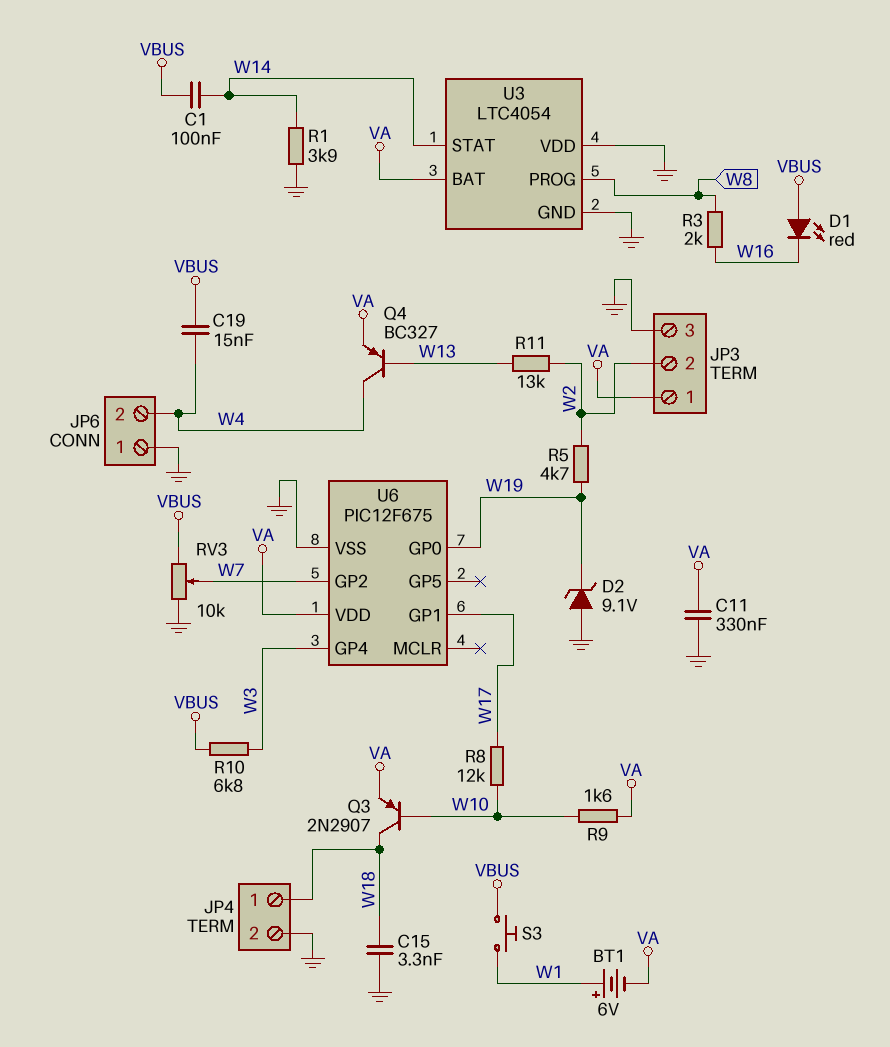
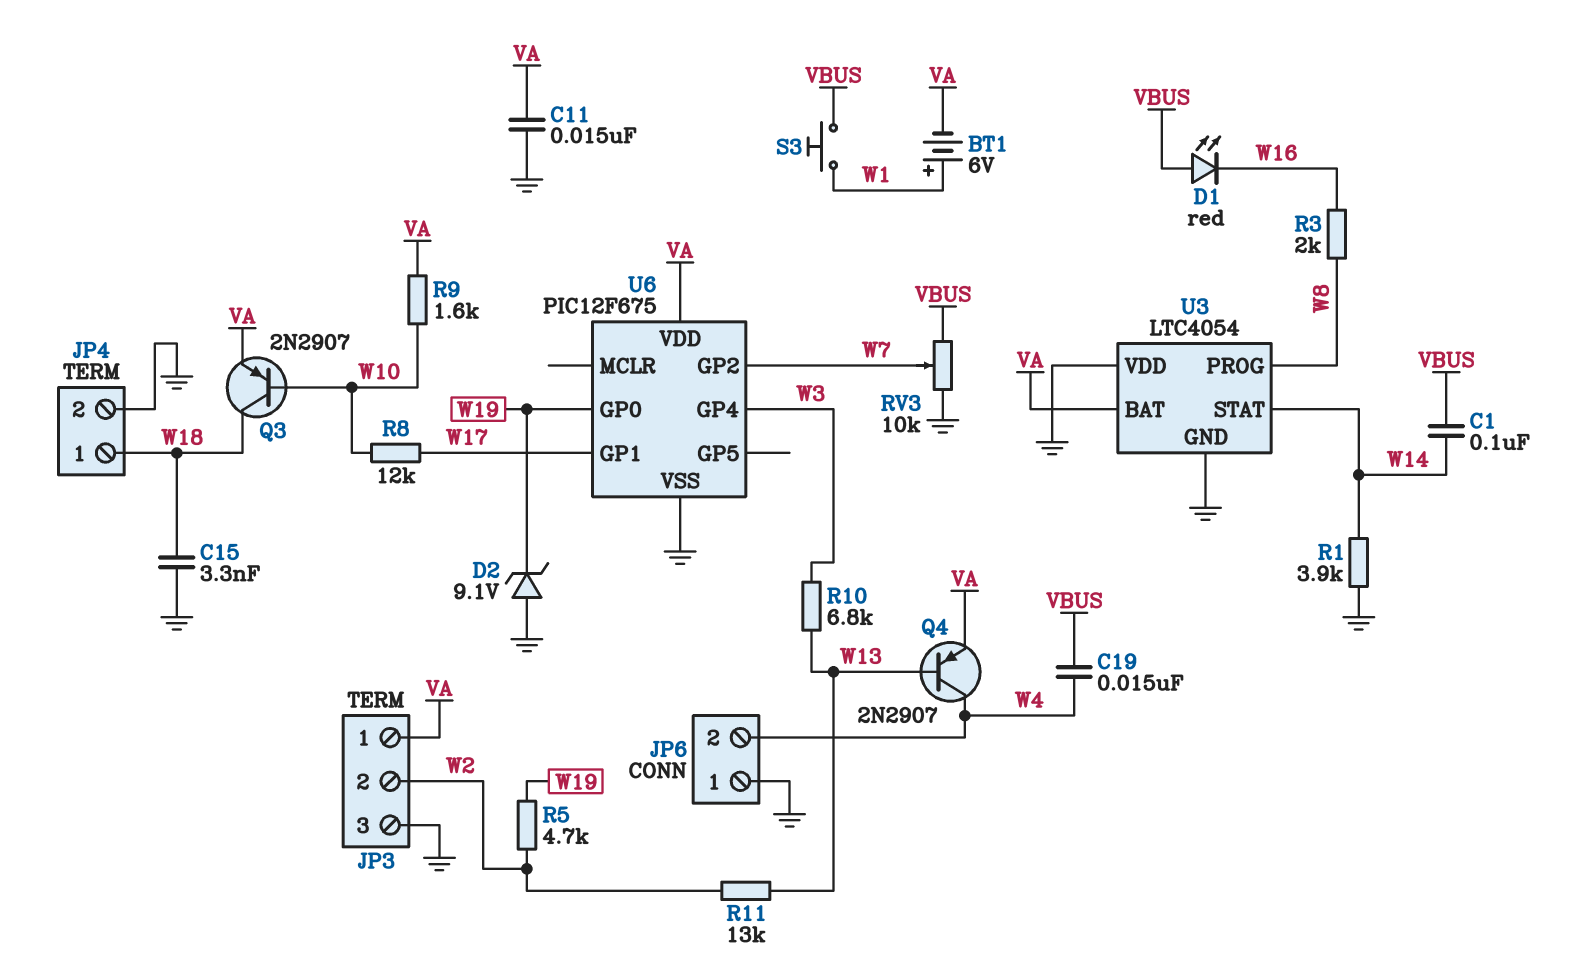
C11: 330nF (GND, VA) -> 15nF (GND, VA)
Q4: PNP BC327 (B W13, C W4, E VA) -> PNP 2N2907 (B W13, C W4, E VA)
R10: 6.8k (VBUS, W3) -> 6.8k (W3, W13)

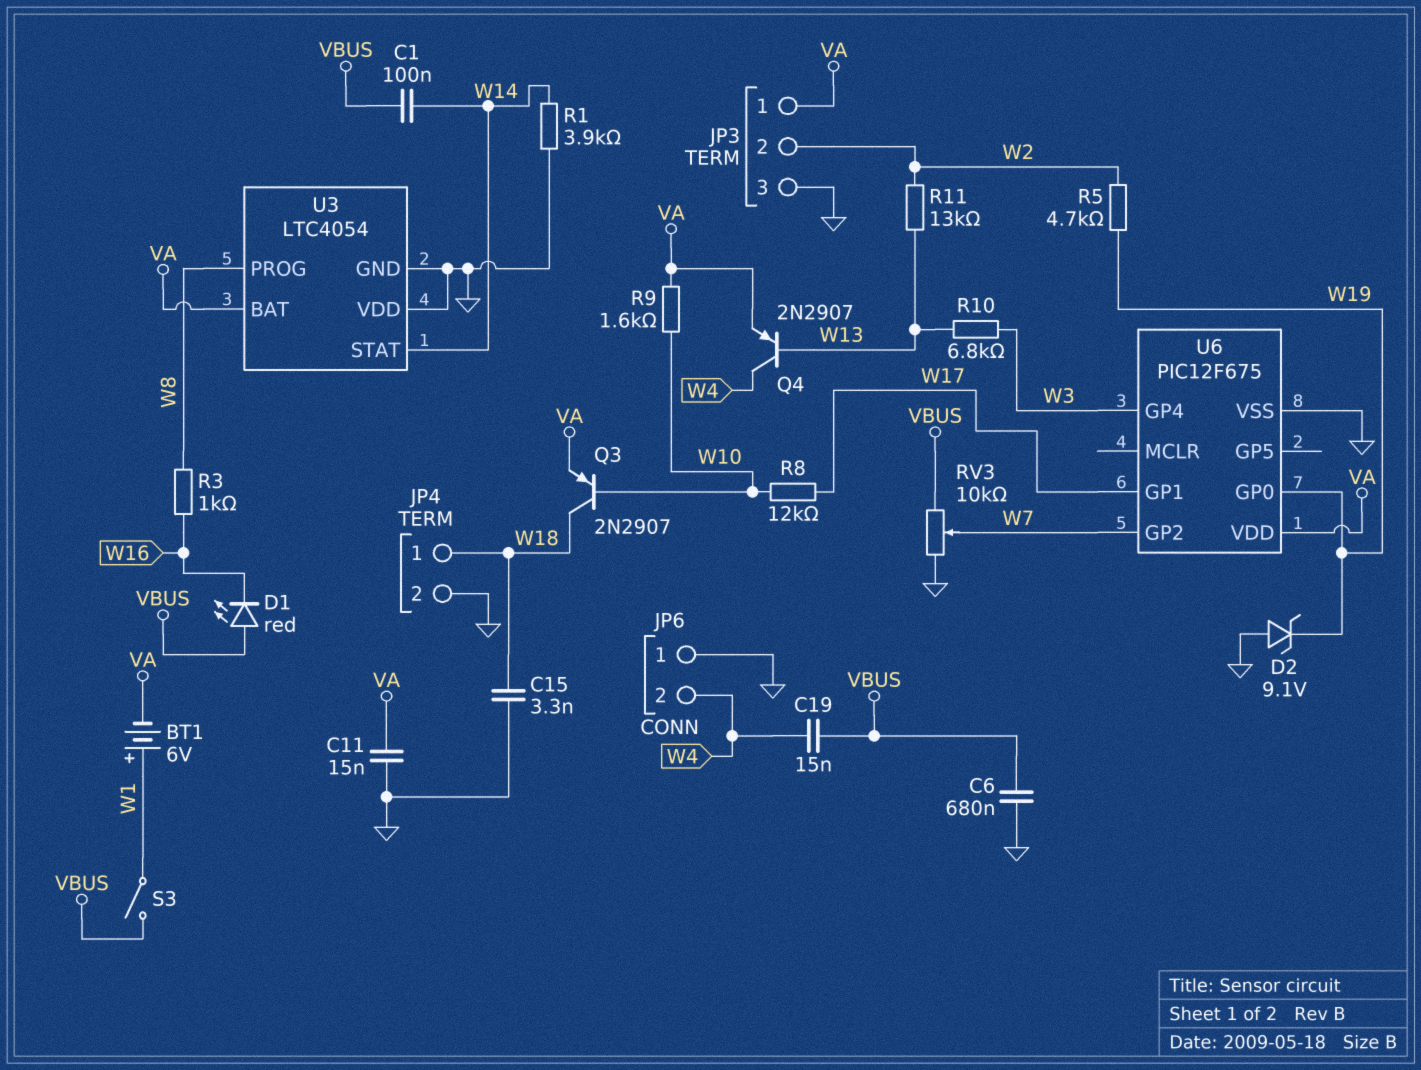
C6: none -> 680nF (GND, VBUS)
R3: 2k (W8, W16) -> 1k (W8, W16)
S3: button (VBUS, W1) -> switch (VBUS, W1)

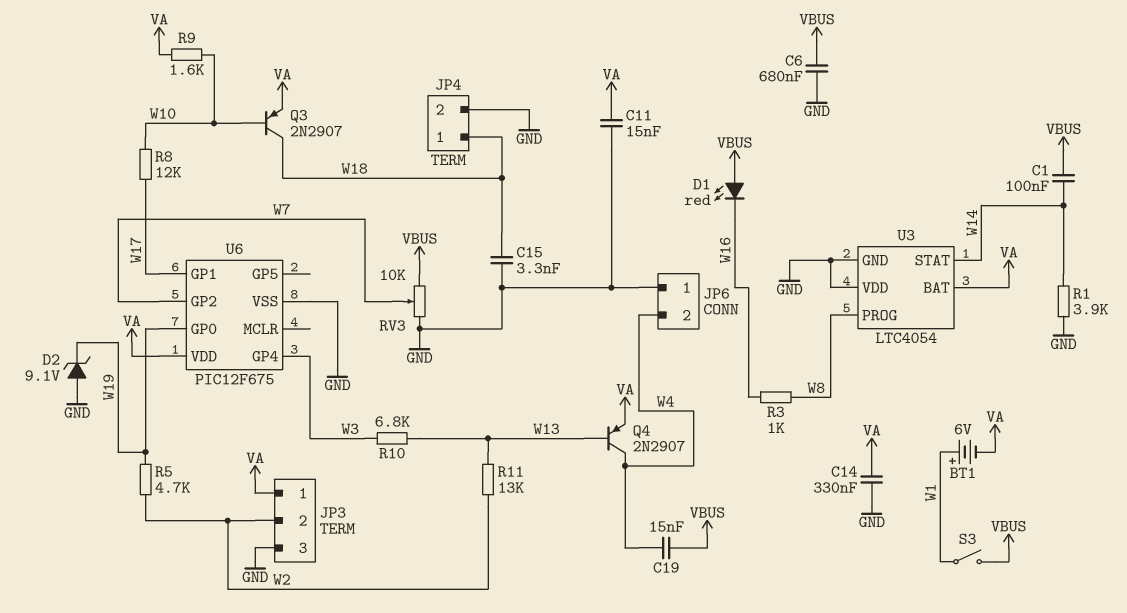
C14: none -> 330nF (GND, VA)

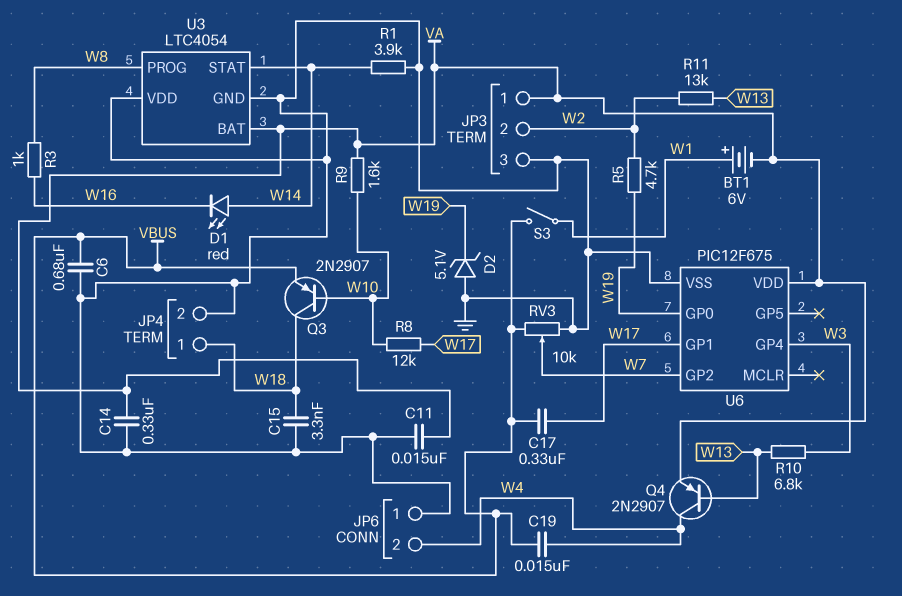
C1: 100nF (VBUS, W14) -> none
C17: none -> 330nF (VBUS, W17)
D1: LED red (A VBUS, K W16) -> LED red (A W14, K W16)
D2: zener 9.1V (A GND, K W19) -> zener 5.1V (A GND, K W19)
Q3: PNP 2N2907 (B W10, C W18, E VA) -> PNP 2N2907 (B W10, C W18, E VBUS)

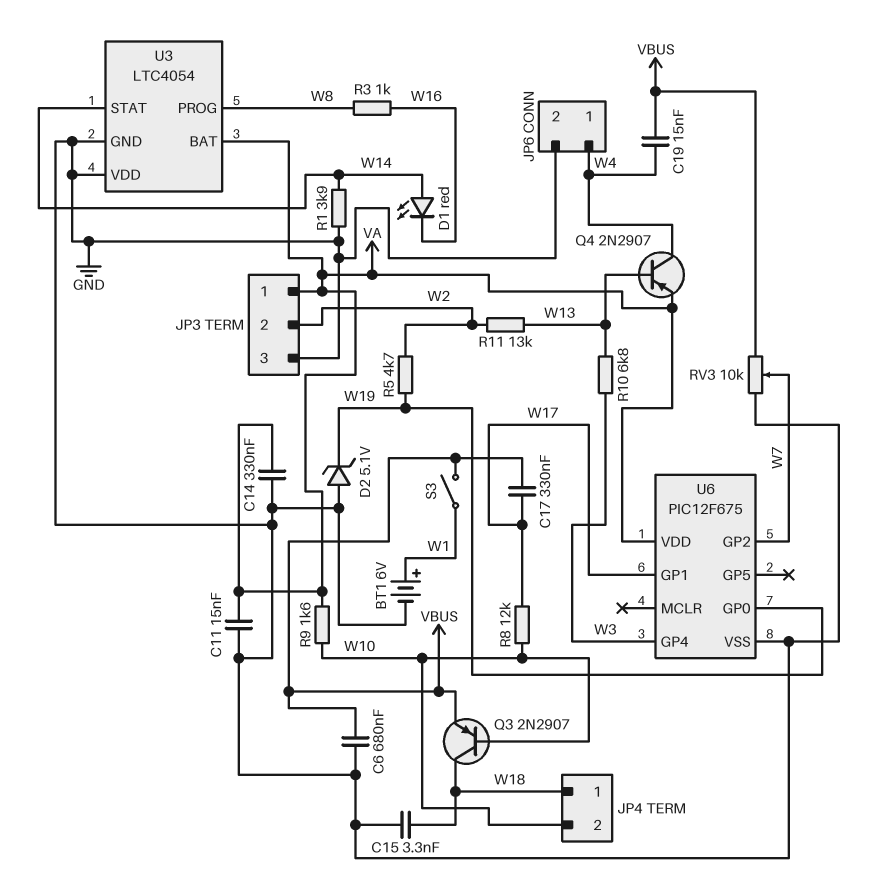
BT1: 6V (plus W1, minus VA) -> 6V (plus W1, minus GND)
JP4 pin 2: GND -> W10
JP6 pin 1: GND -> W4
JP6 pin 2: W4 -> GND

